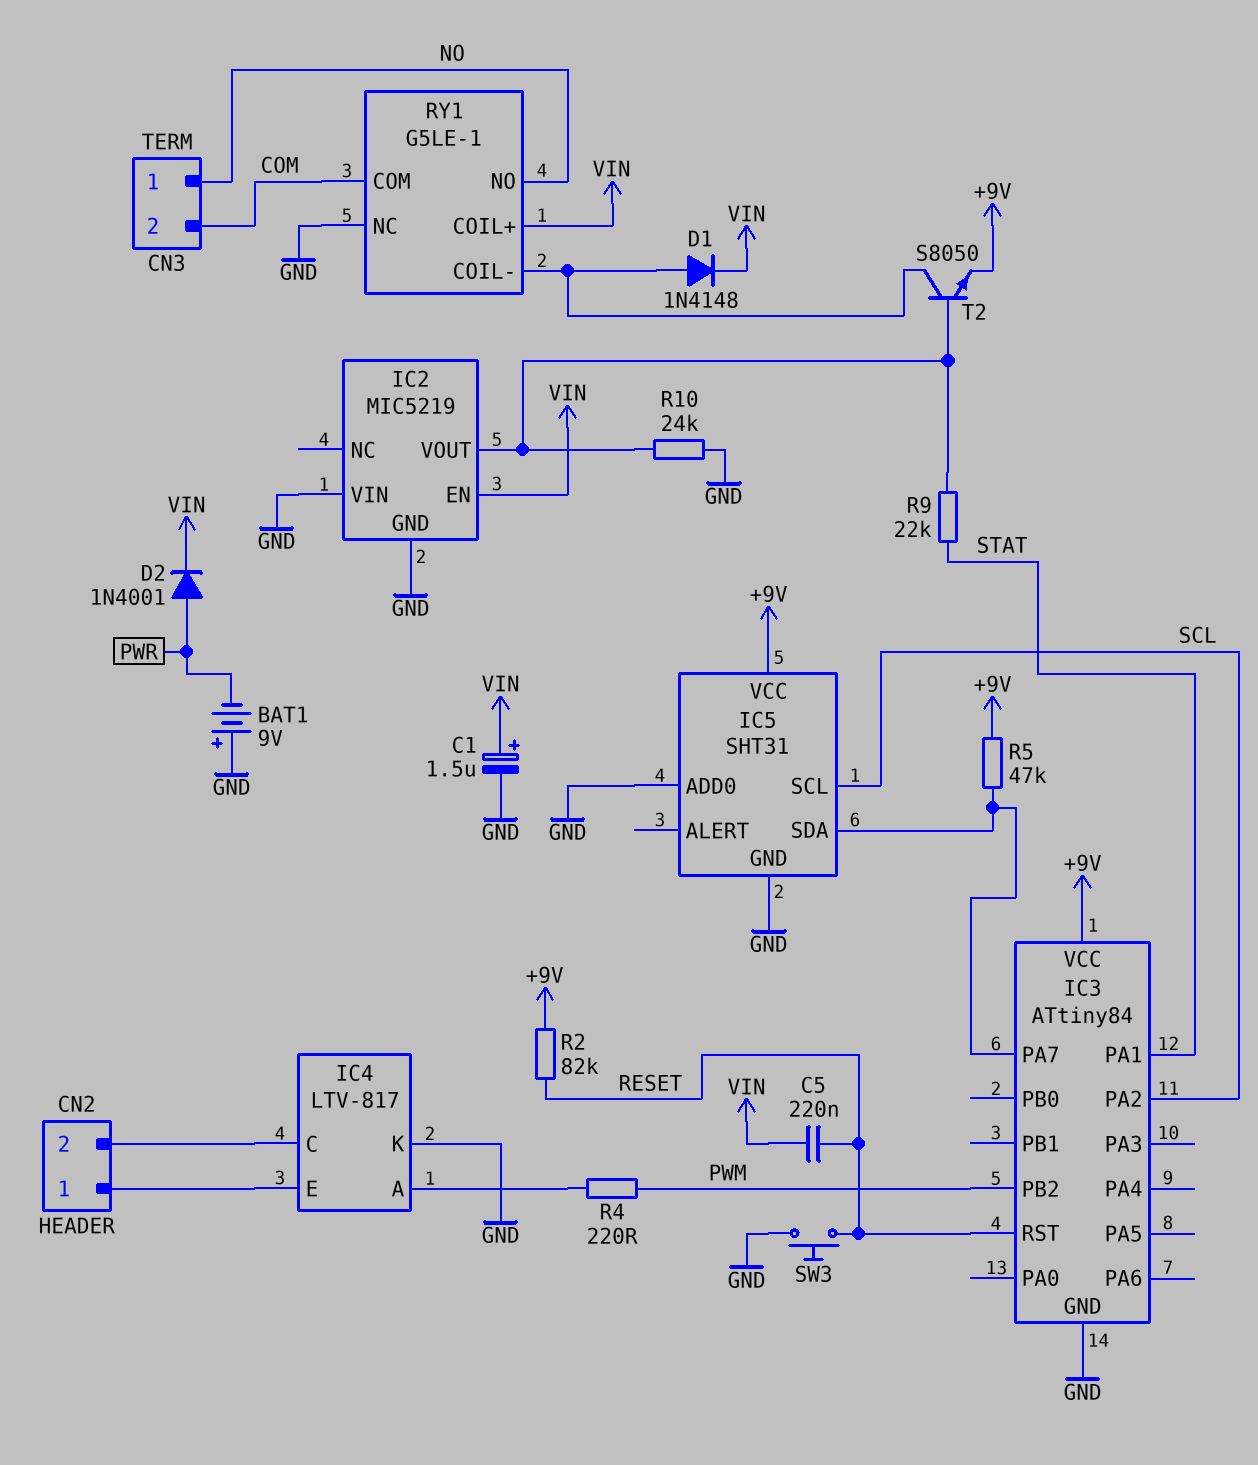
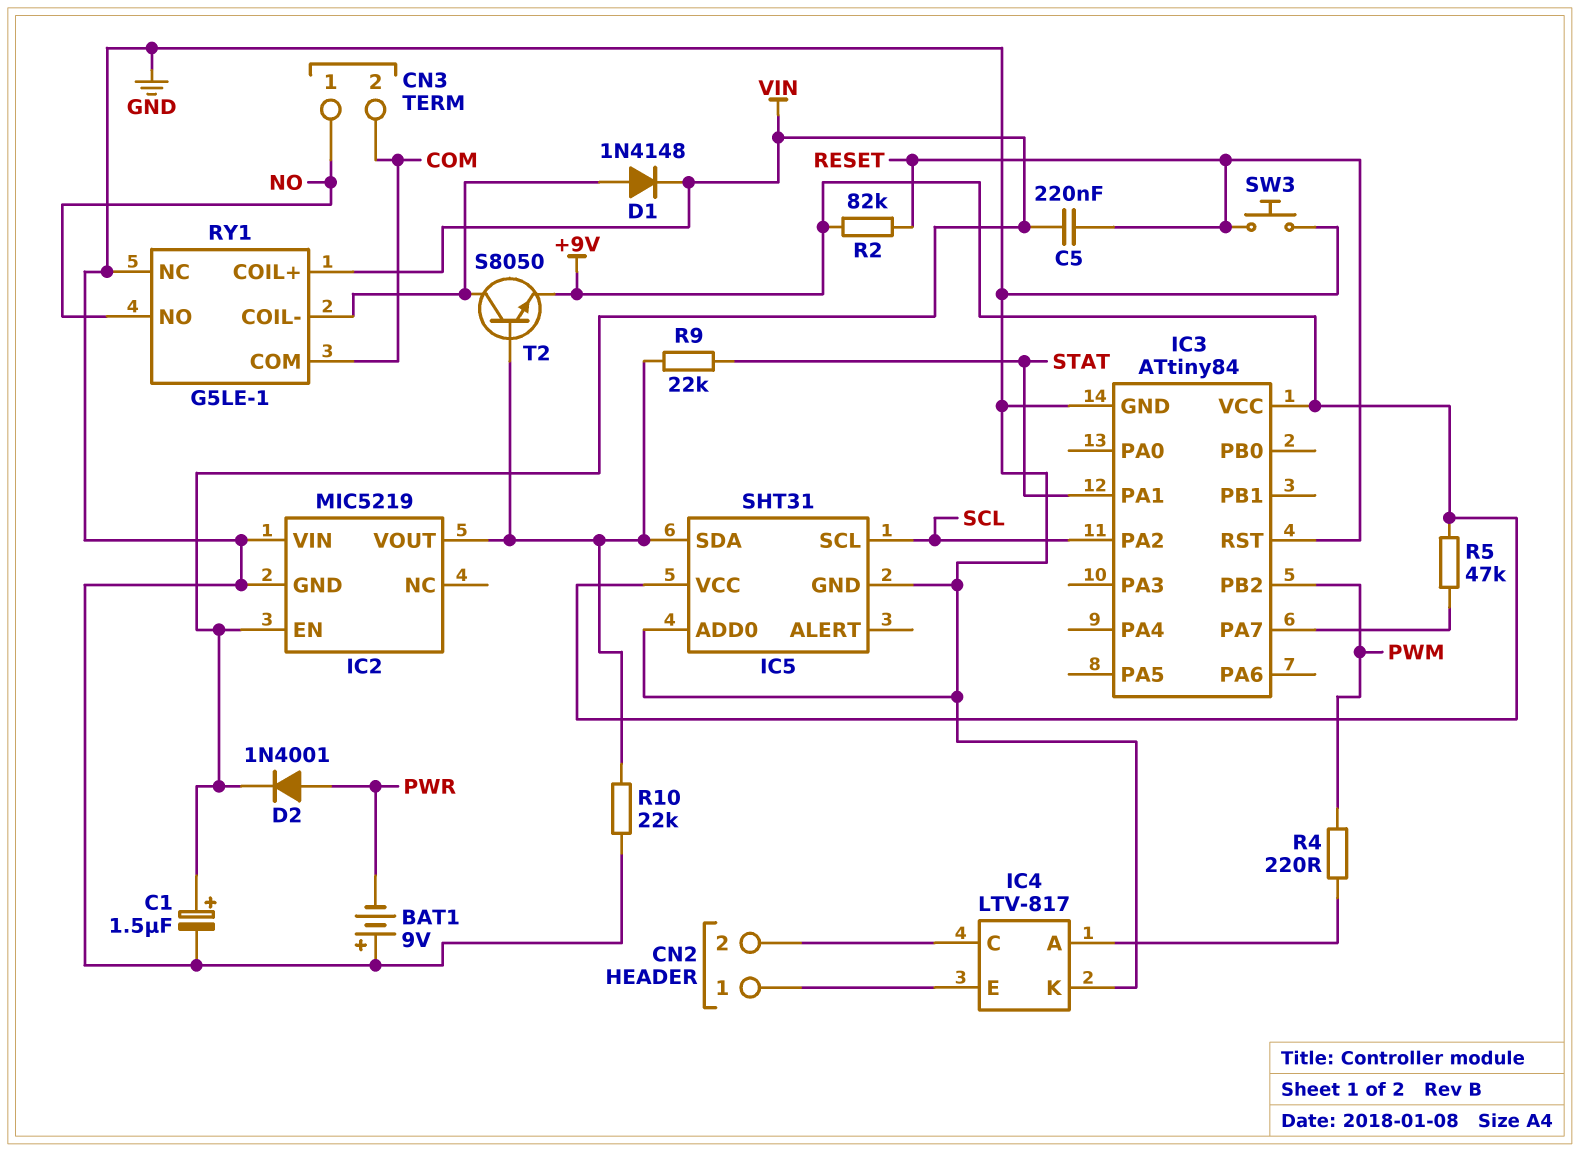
IC5 pin SDA: IC3/PA7 -> IC2/VOUT
R10: 24k (GND, IC2/VOUT) -> 22k (GND, IC2/VOUT)

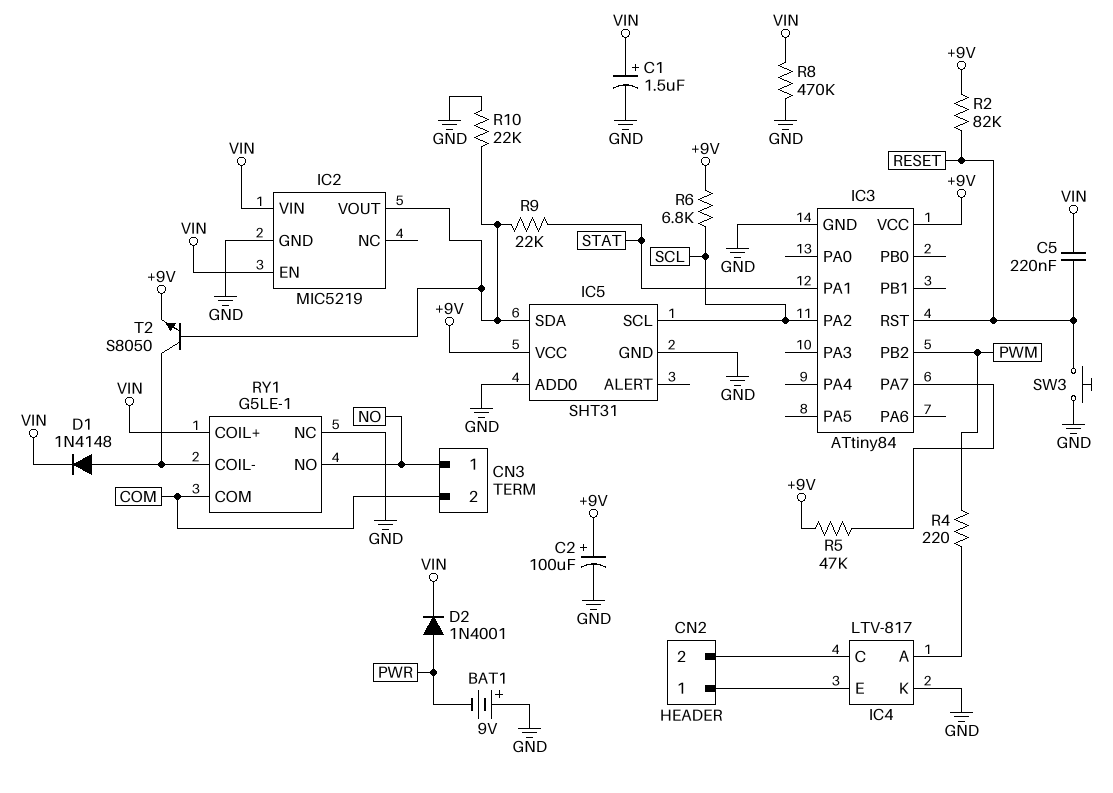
C2: none -> 100uF (plus +9V, minus GND)
IC2 pin VIN: GND -> VIN
R6: none -> 6.8k (+9V, SCL)
R8: none -> 470k (GND, VIN)

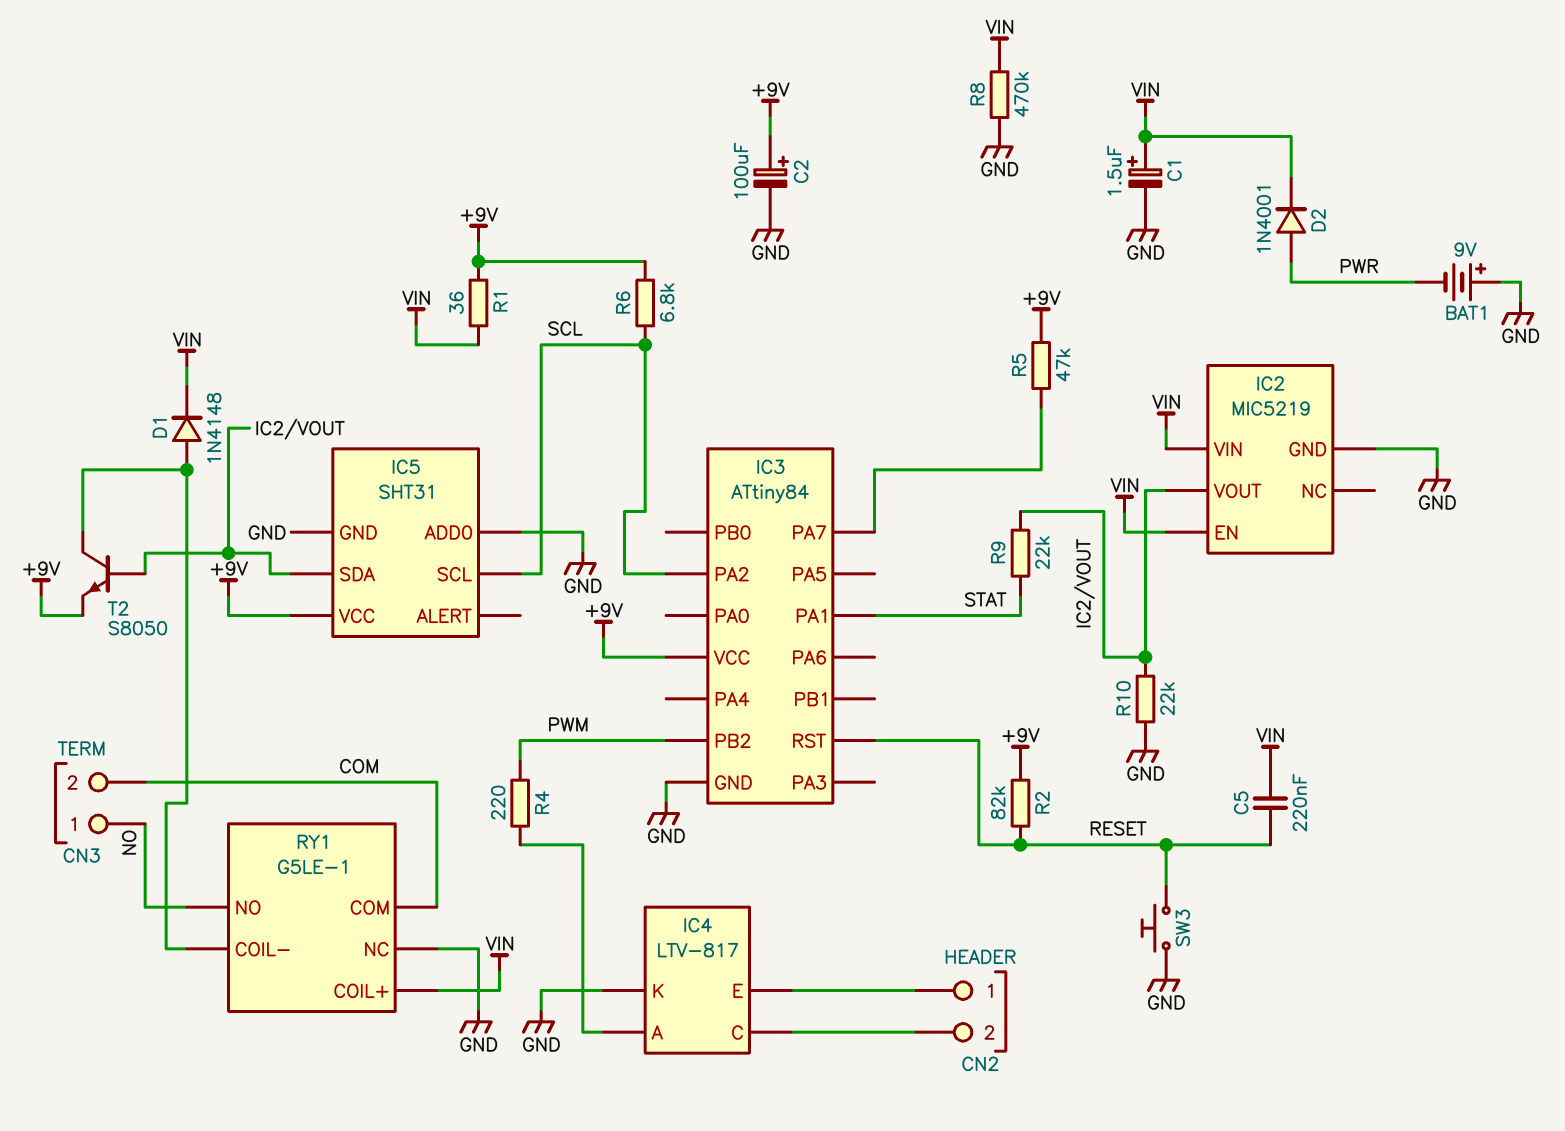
R1: none -> 36 (+9V, VIN)

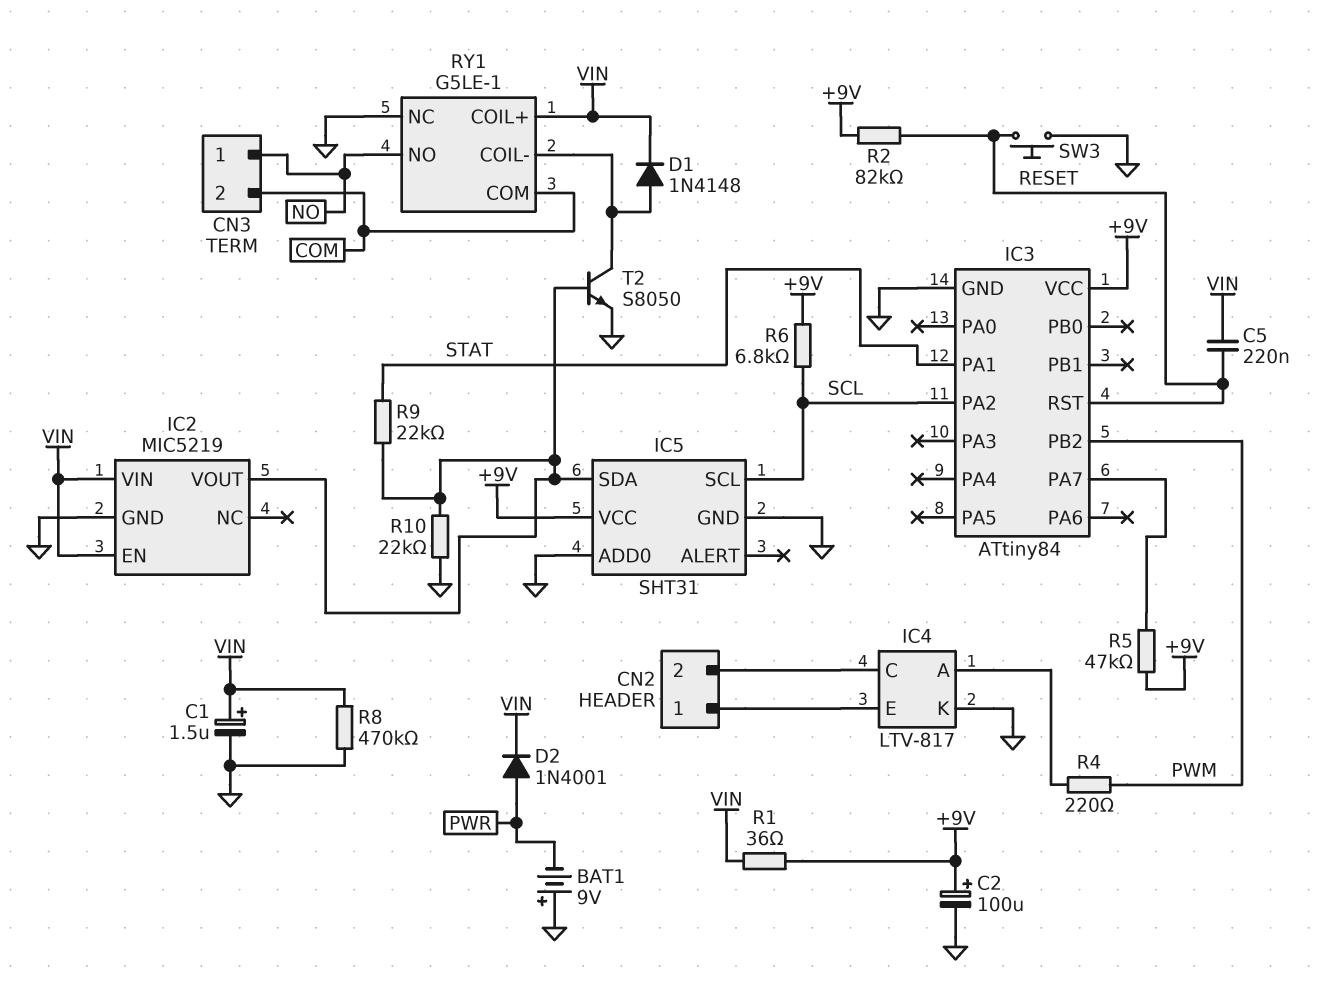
T2: NPN S8050 (B IC2/VOUT, C RY1/COIL-, E +9V) -> NPN S8050 (B IC2/VOUT, C RY1/COIL-, E GND)

